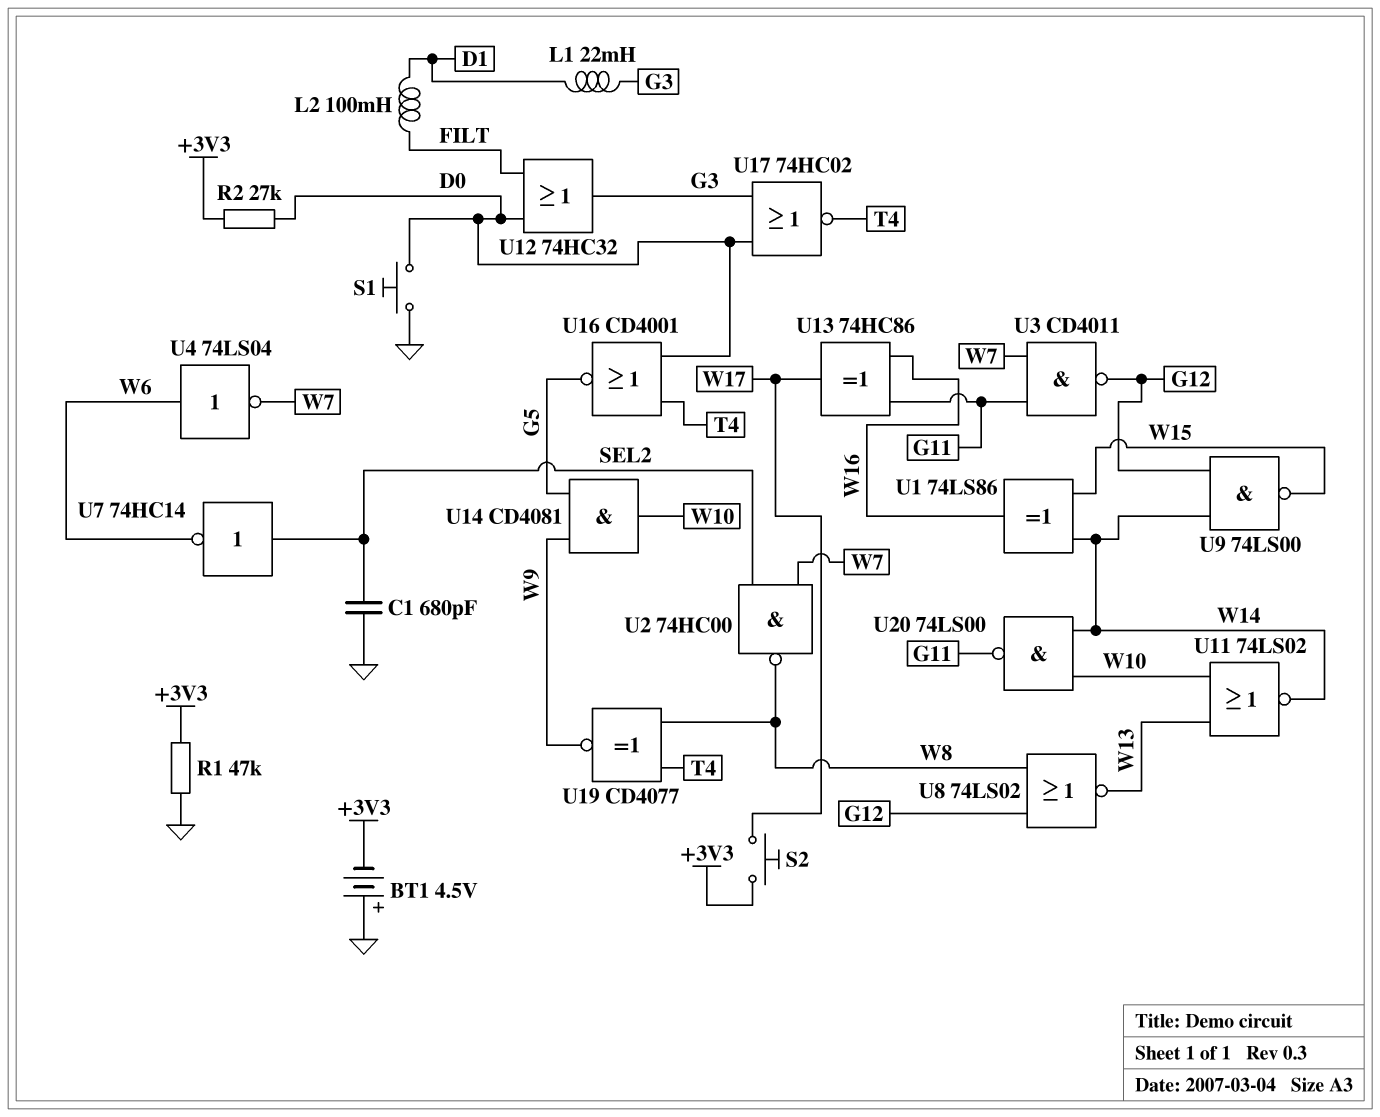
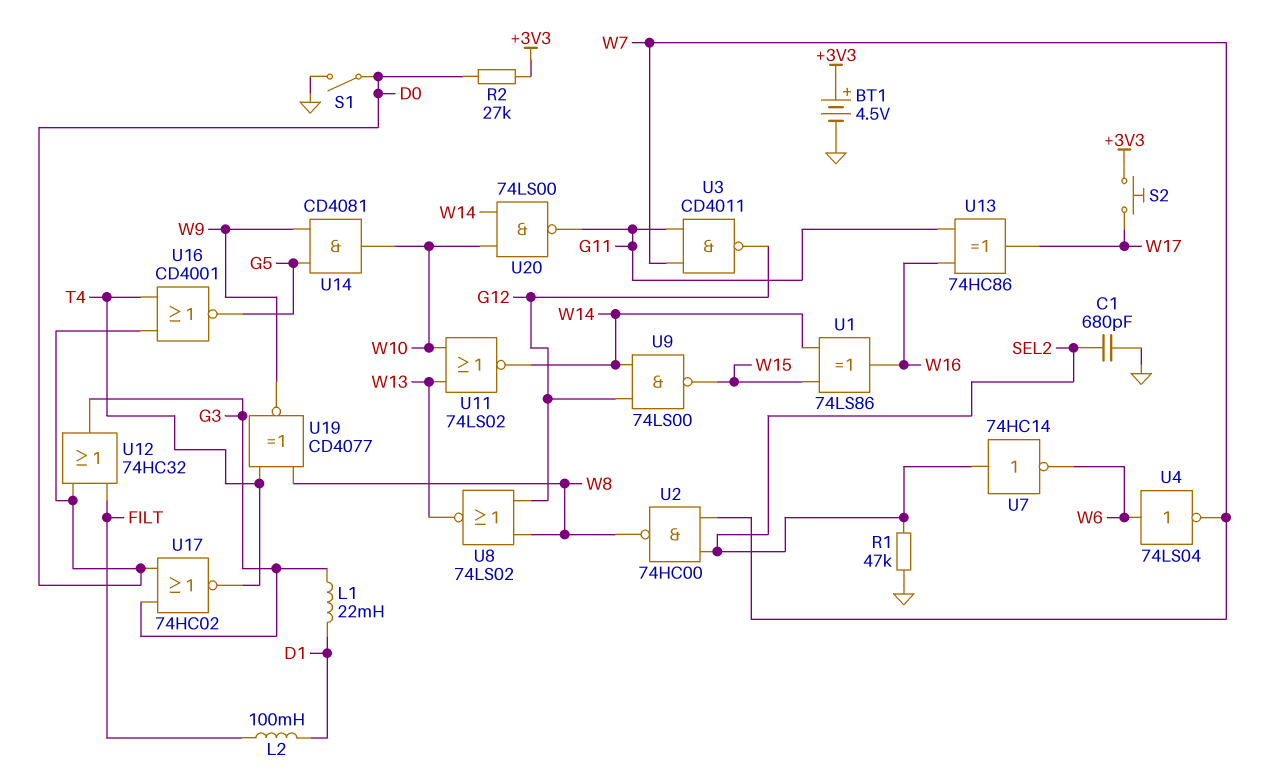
BT1: 4.5V (plus GND, minus +3V3) -> 4.5V (plus +3V3, minus GND)
R1: 47k (+3V3, GND) -> 47k (GND, SEL2)
S1: button (D0, GND) -> switch (D0, GND)

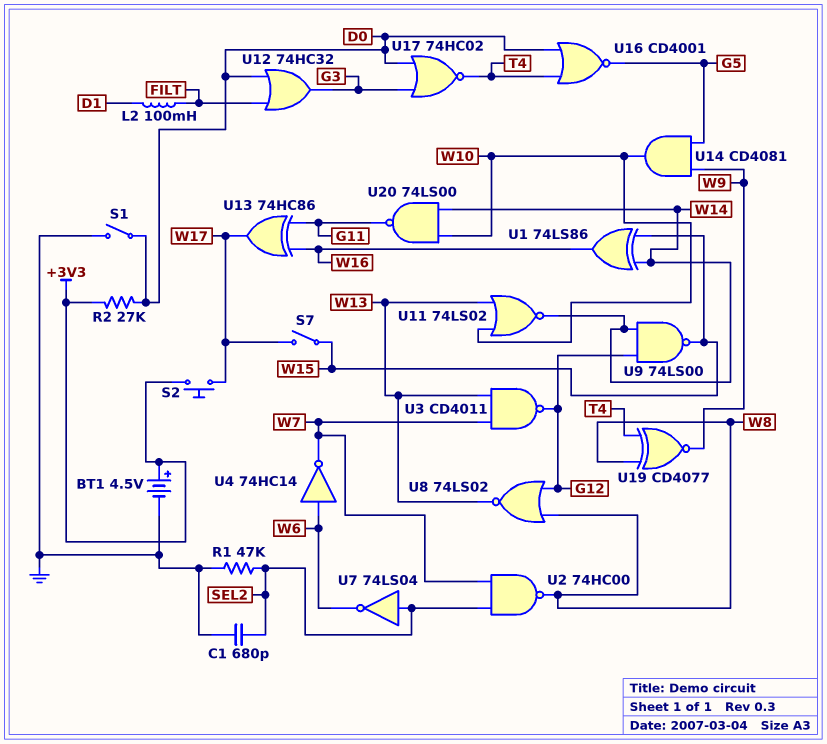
L1: 22mH (D1, G3) -> none
S7: none -> switch (W15, W17)
U3: NAND CD4011 (in G11, in W7, out G12) -> NAND CD4011 (in W7, in W13, out G12)
U4: NOT 74LS04 (in W6, out W7) -> NOT 74HC14 (in W6, out W7)
U7: NOT 74HC14 (in SEL2, out W6) -> NOT 74LS04 (in SEL2, out W6)

